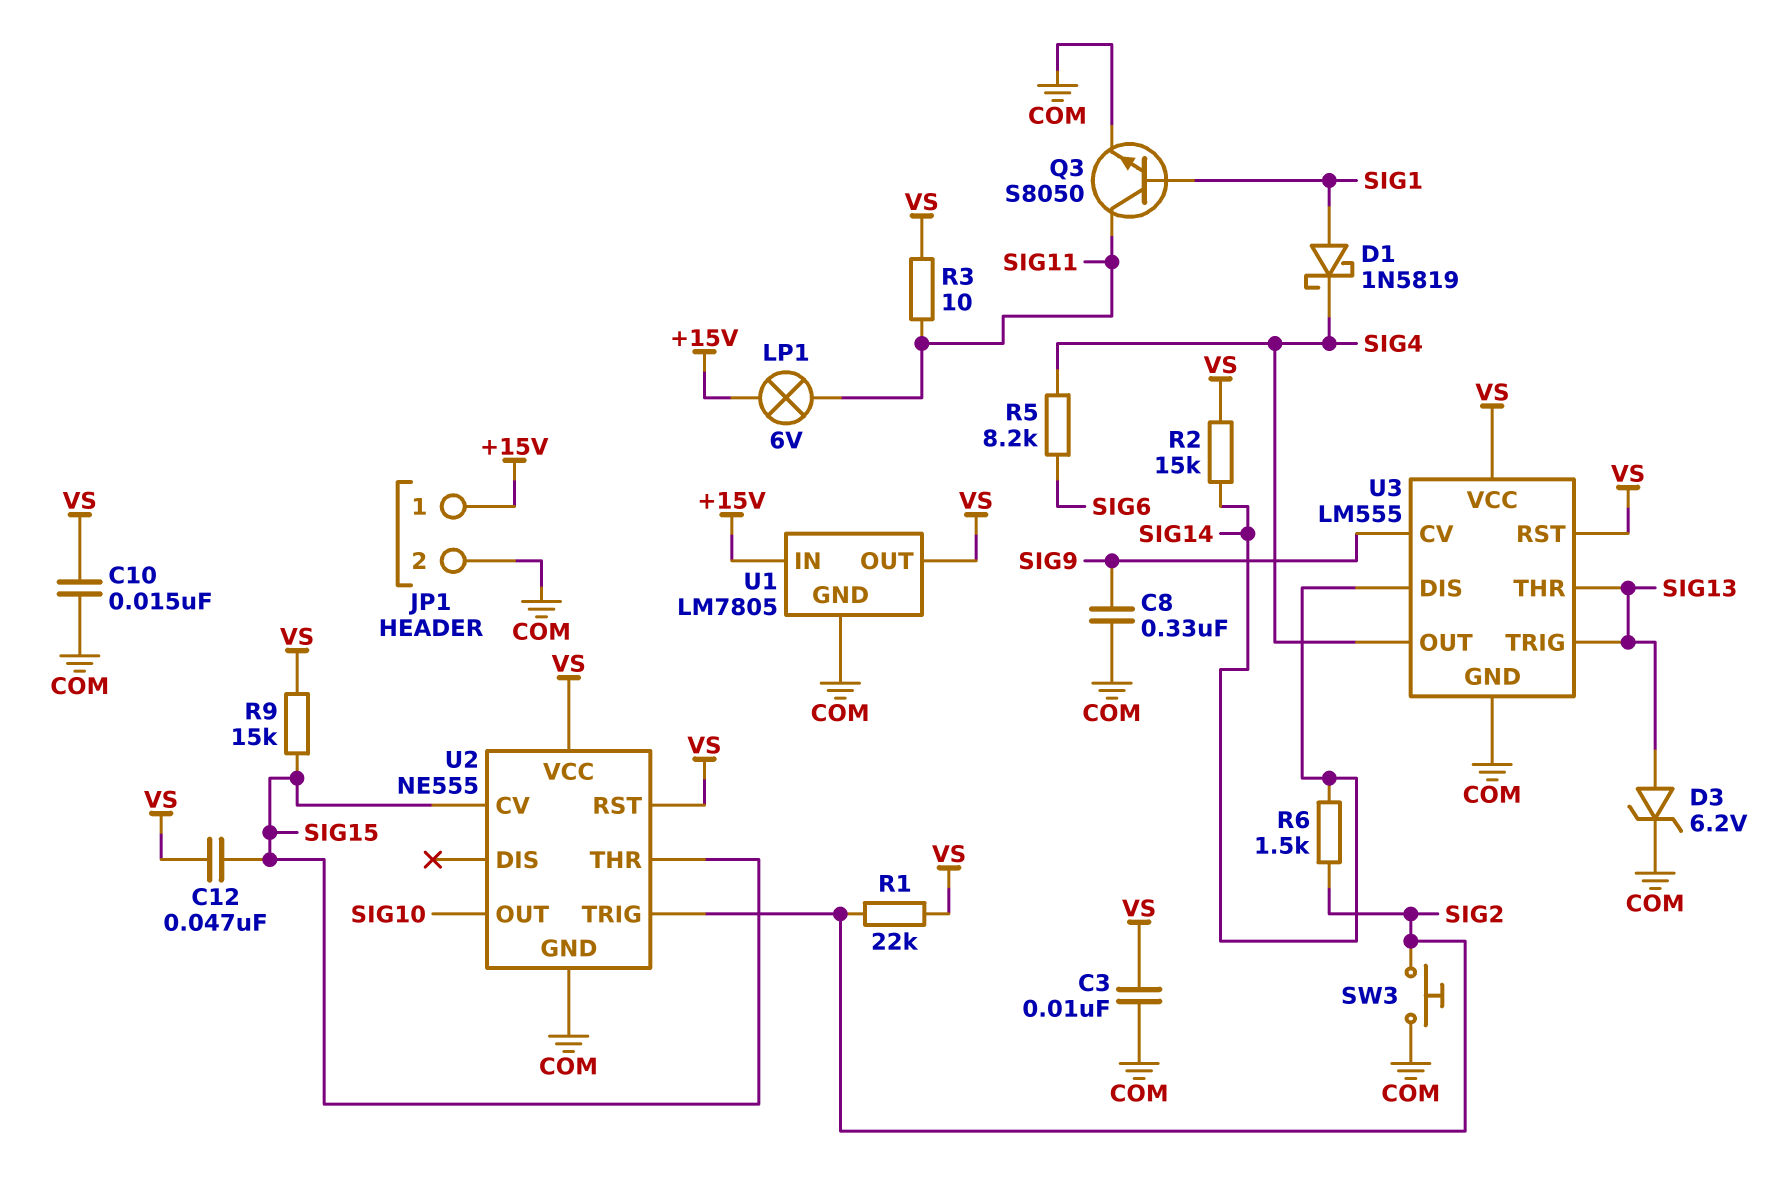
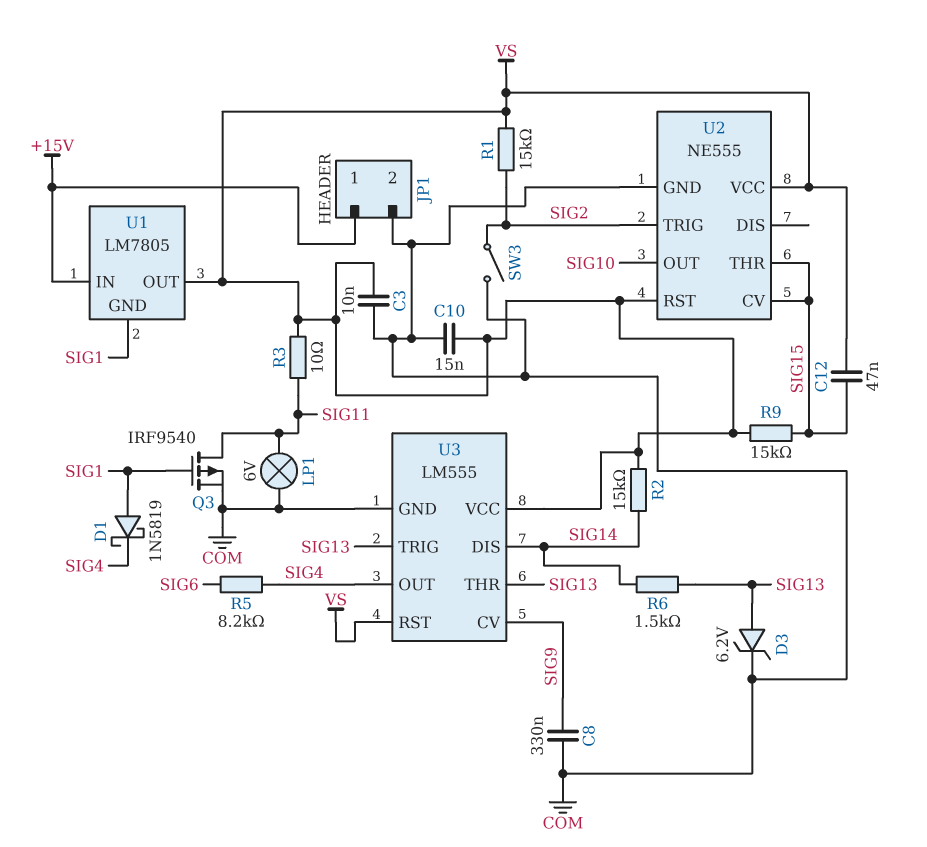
LP1: lamp 6V (+15V, SIG11) -> lamp 6V (COM, SIG11)
Q3: NPN S8050 (B SIG1, C SIG11, E COM) -> PMOS IRF9540 (G SIG1, D SIG11, S COM)
R1: 22k (SIG2, VS) -> 15k (SIG2, VS)
R6: 1.5k (SIG2, SIG14) -> 1.5k (SIG13, SIG14)
SW3: button (COM, SIG2) -> switch (COM, SIG2)
U1 pin GND: COM -> SIG1

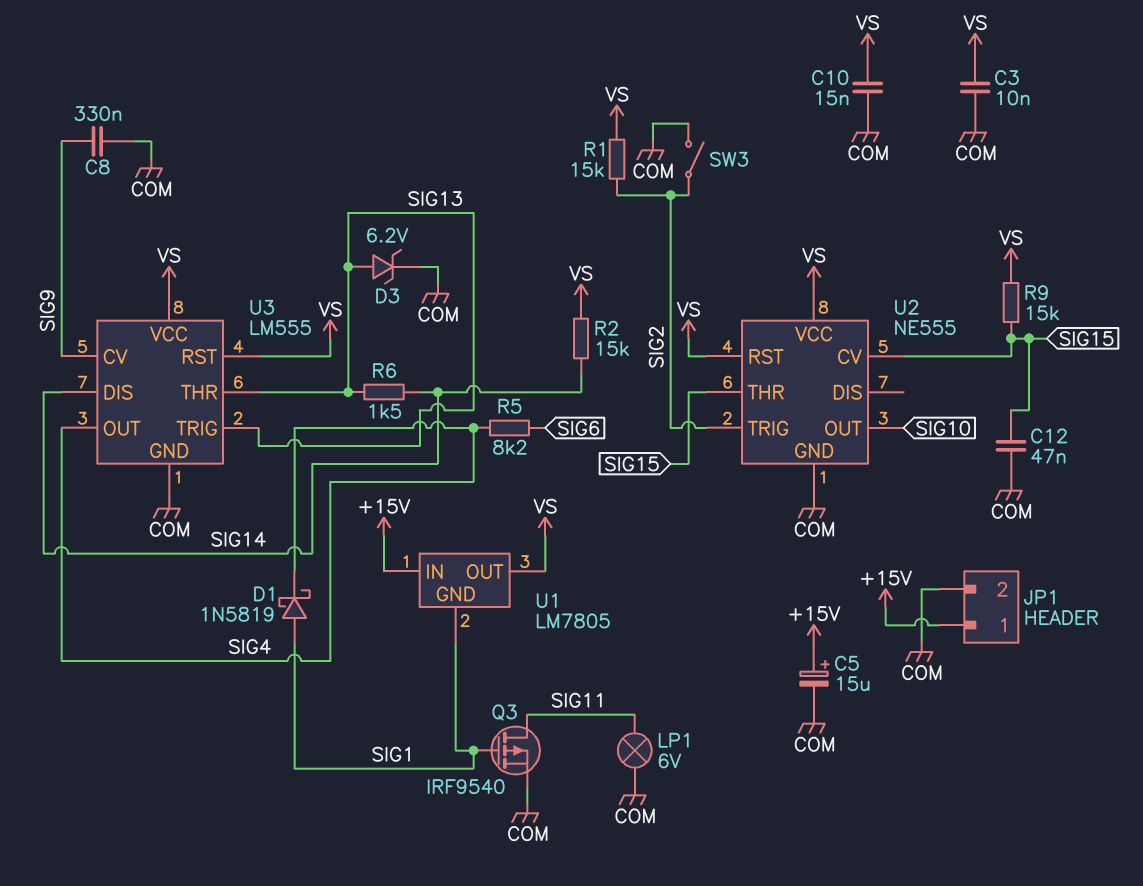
C5: none -> 15uF (plus +15V, minus COM)
C12: 47nF (SIG15, VS) -> 47nF (COM, SIG15)
R3: 10 (SIG11, VS) -> none

